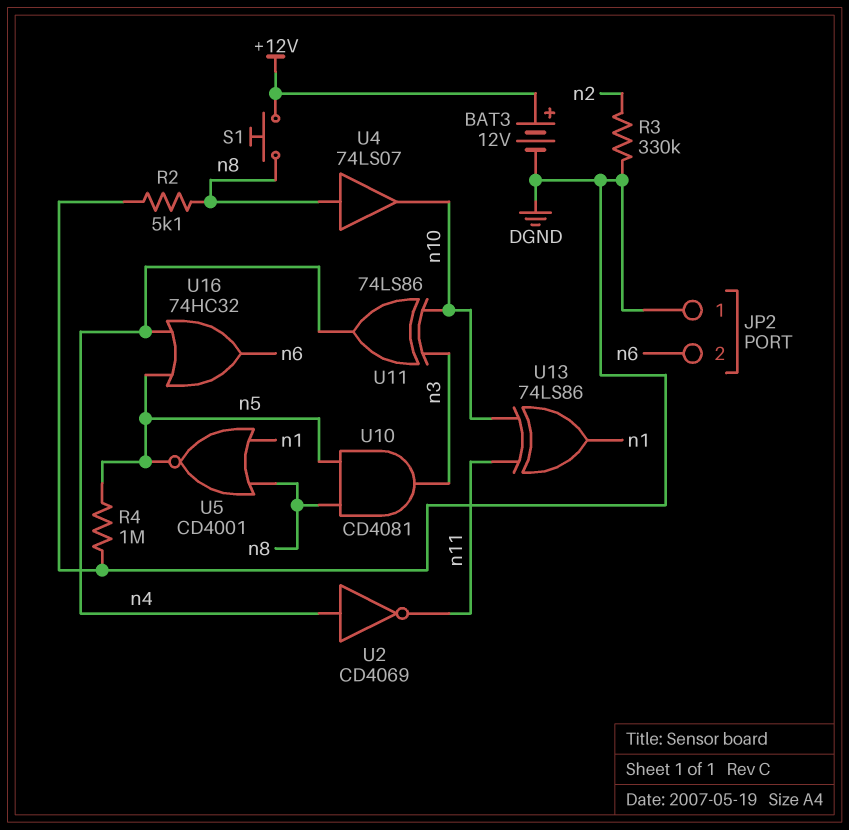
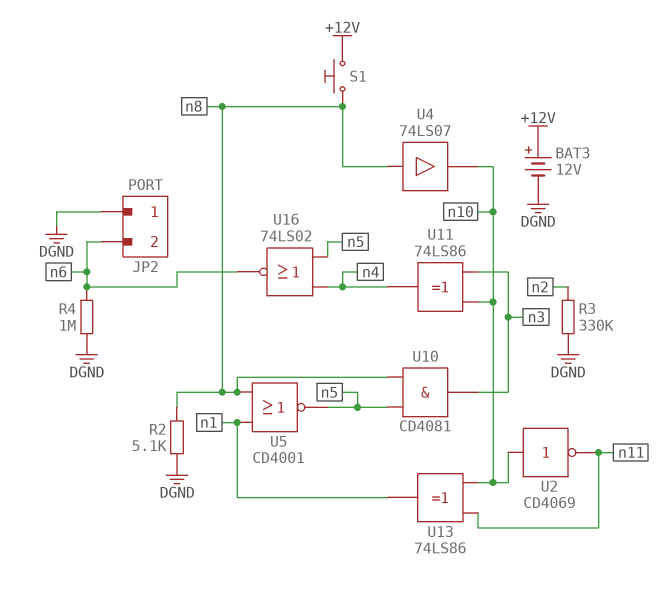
R4: 1M (DGND, n5) -> 1M (DGND, n6)
U2: NOT CD4069 (in n4, out n11) -> NOT CD4069 (in n10, out n11)
U16: OR 74HC32 (in n4, in n5, out n6) -> NOR 74LS02 (in n4, in n5, out n6)

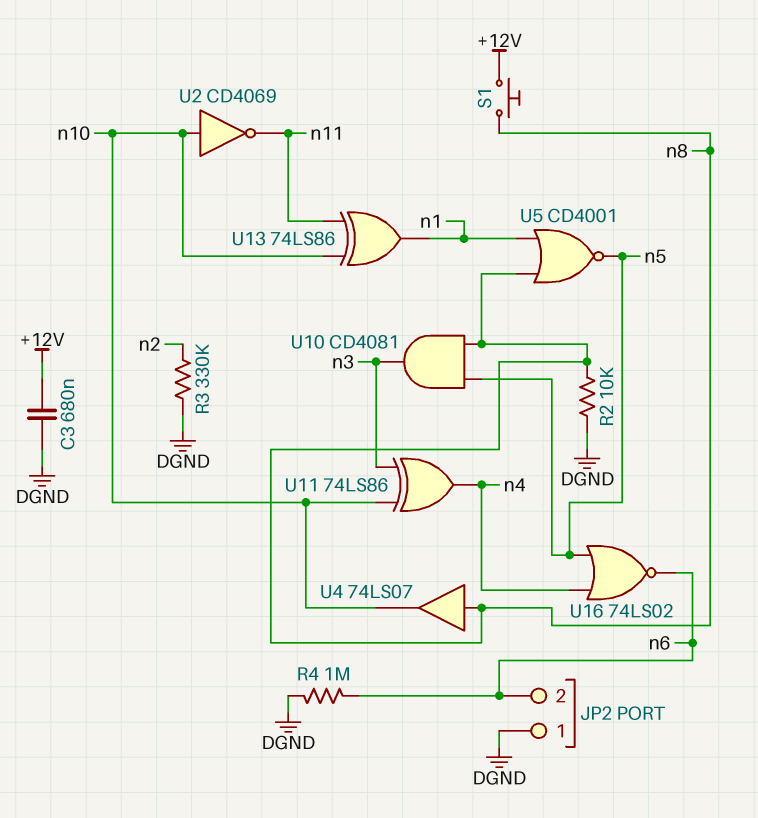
BAT3: 12V (plus +12V, minus DGND) -> none
C3: none -> 680nF (+12V, DGND)
R2: 5.1k (DGND, n8) -> 10k (DGND, n8)

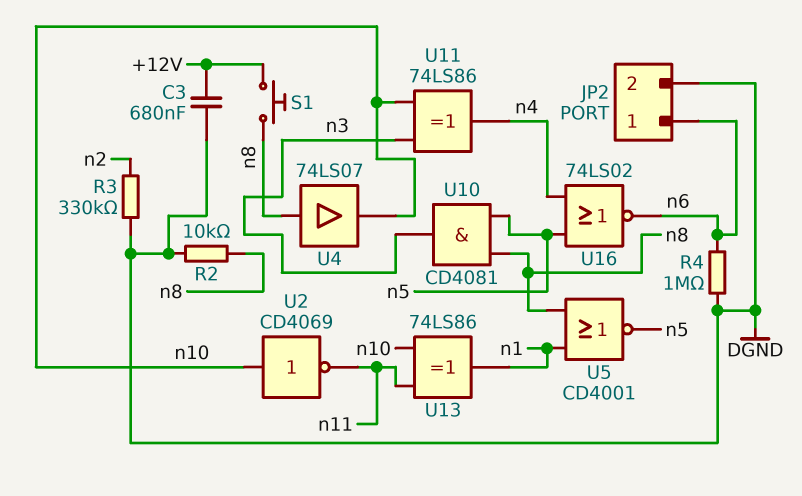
JP2 pin 1: DGND -> n6
JP2 pin 2: n6 -> DGND

